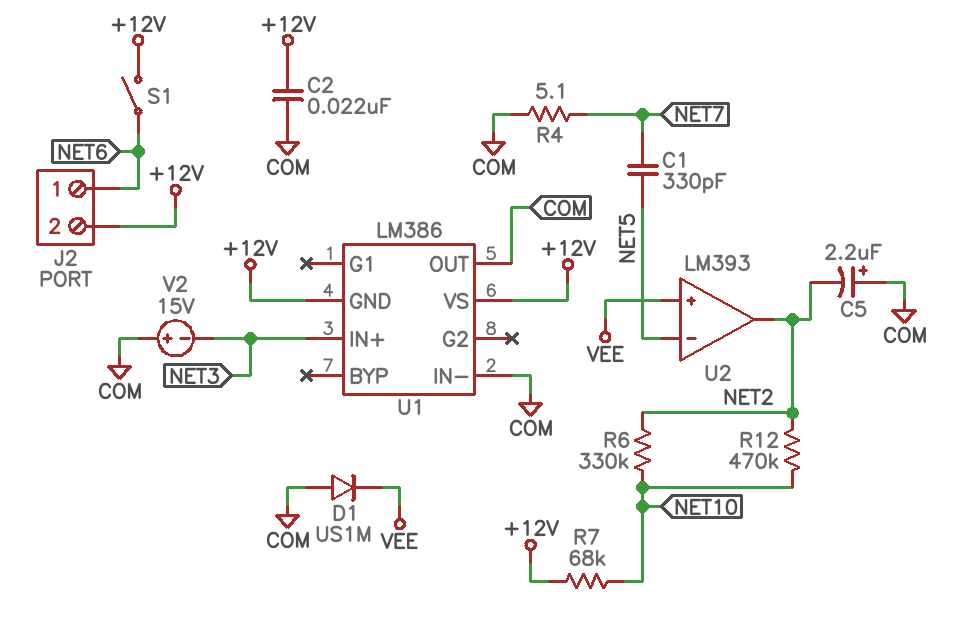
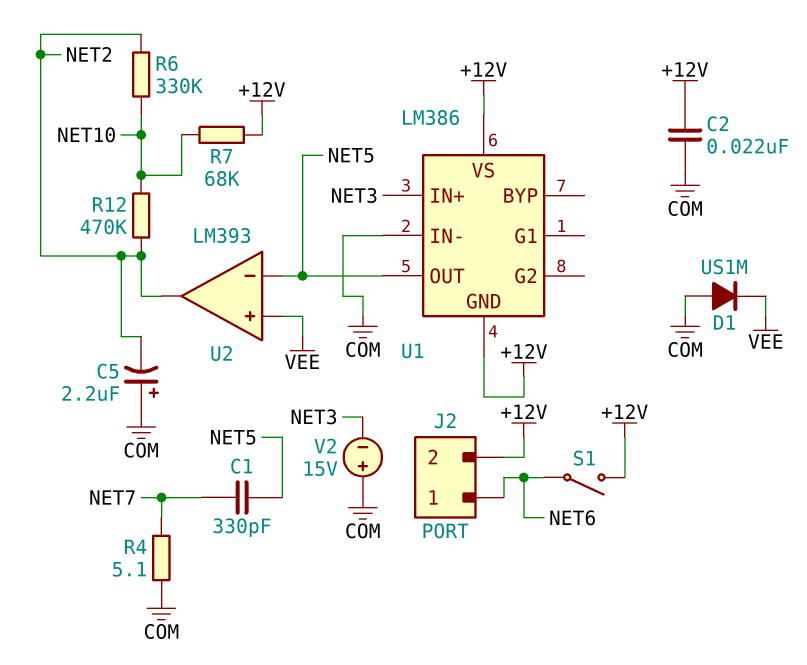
U1 pin OUT: COM -> NET5

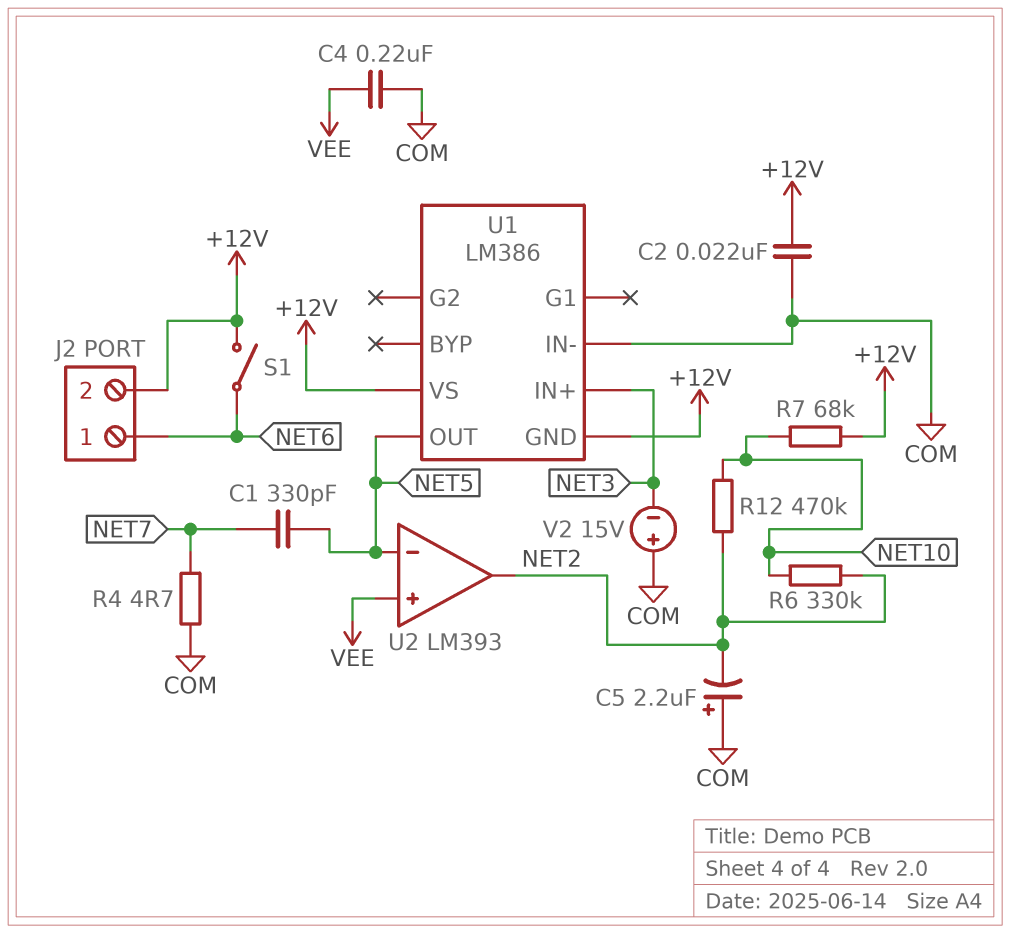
C4: none -> 220nF (COM, VEE)
D1: diode US1M (A COM, K VEE) -> none
R4: 5.1 (COM, NET7) -> 4.7 (COM, NET7)

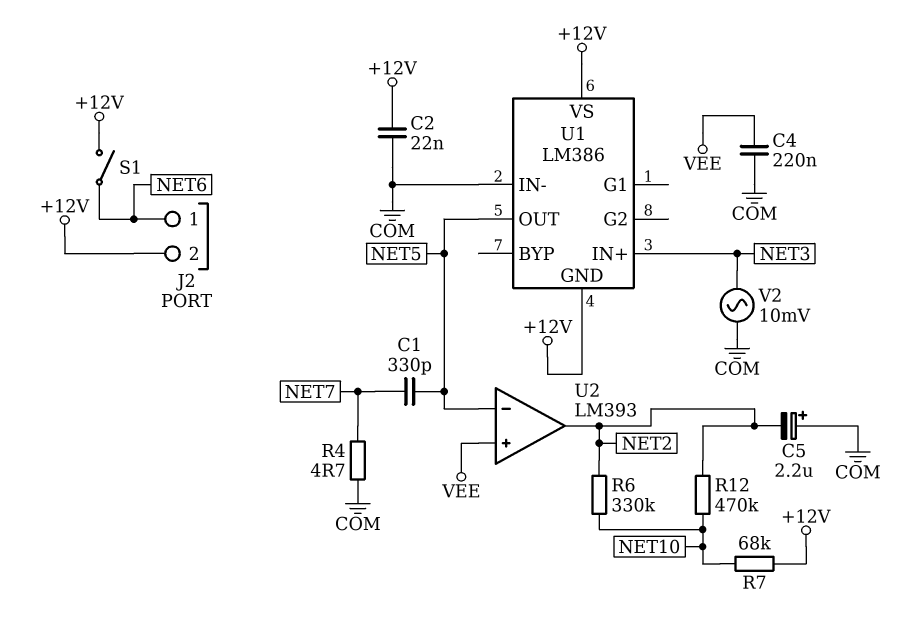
V2: 15V (plus COM, minus NET3) -> AC 10mV (COM, NET3)

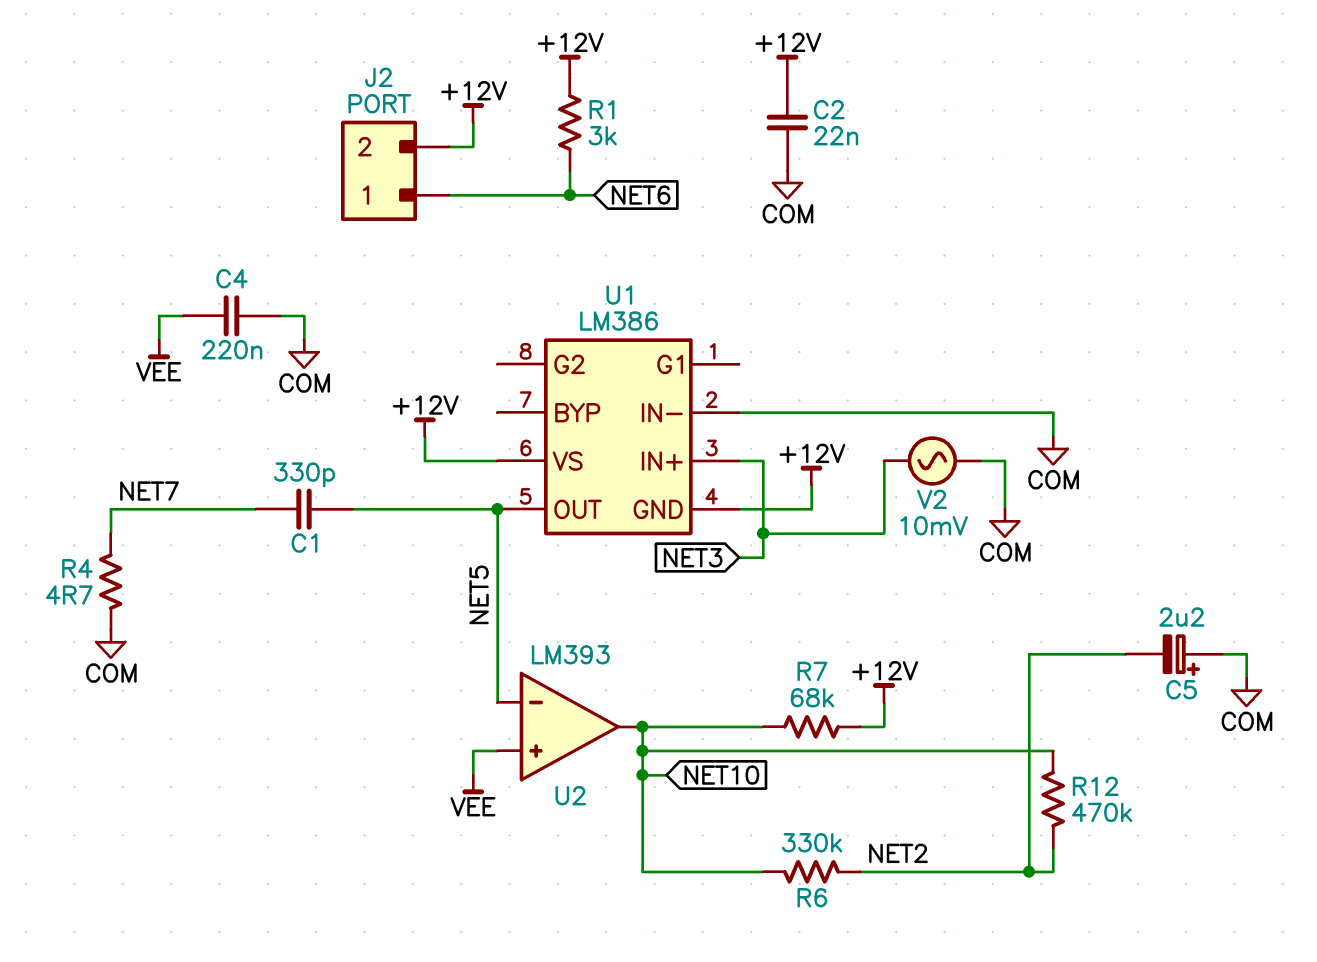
R1: none -> 3k (+12V, NET6)
S1: switch (+12V, NET6) -> none
U2 pin out: NET2 -> NET10

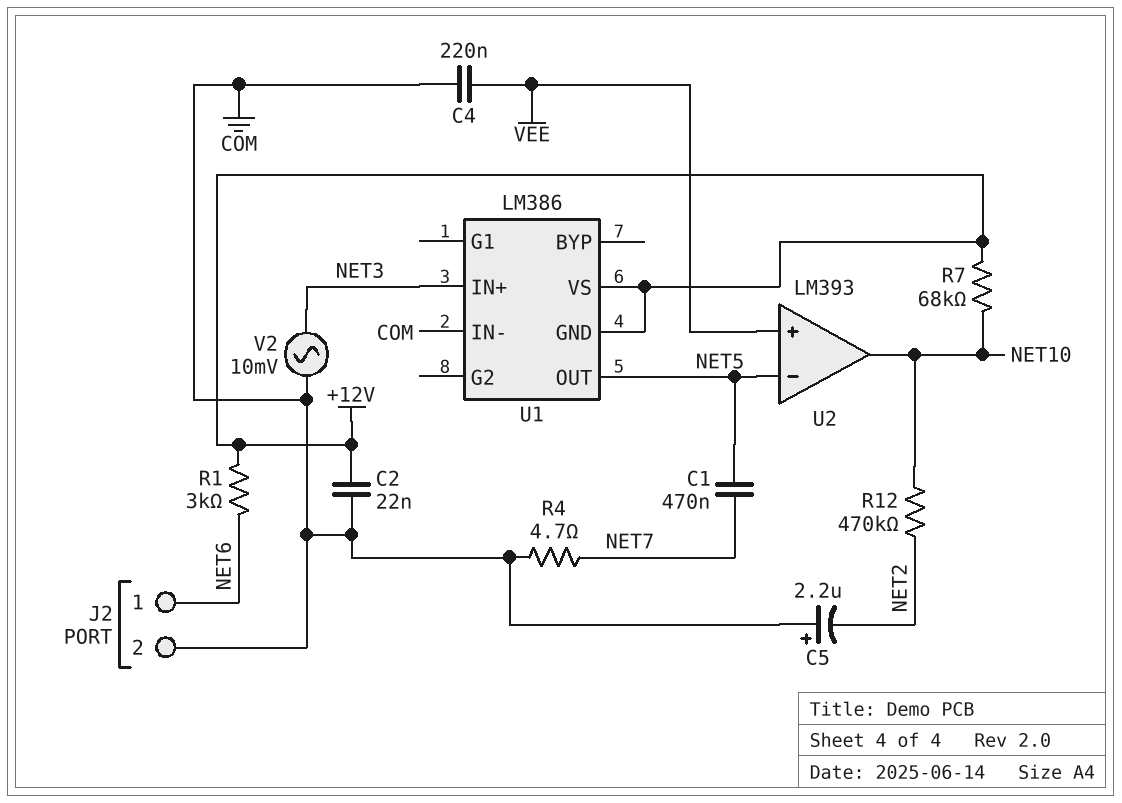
C1: 330pF (NET5, NET7) -> 470nF (NET5, NET7)
J2 pin 2: +12V -> COM
R6: 330k (NET2, NET10) -> none

